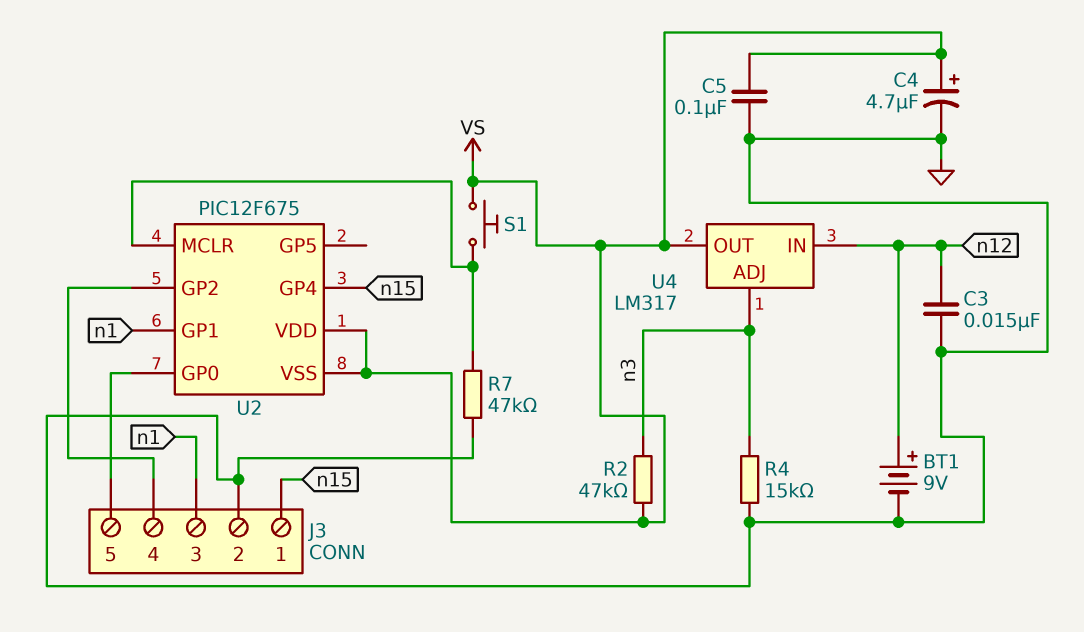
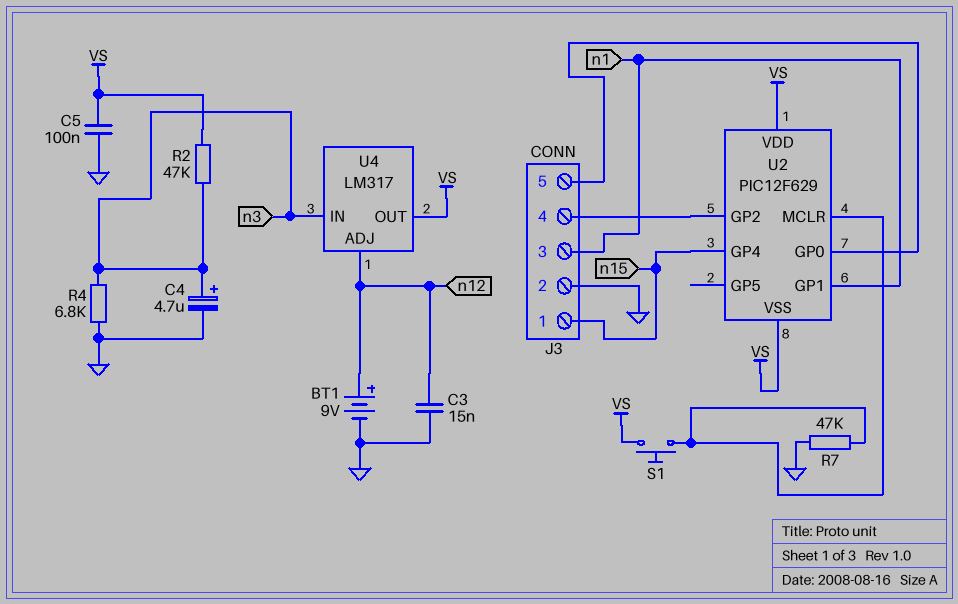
C4: 4.7uF (plus VS, minus GND) -> 4.7uF (plus n3, minus GND)
R4: 15k (GND, n3) -> 6.8k (GND, n3)
U2: PIC12F675 -> PIC12F629
U4 pin ADJ: n3 -> n12
U4 pin IN: n12 -> n3

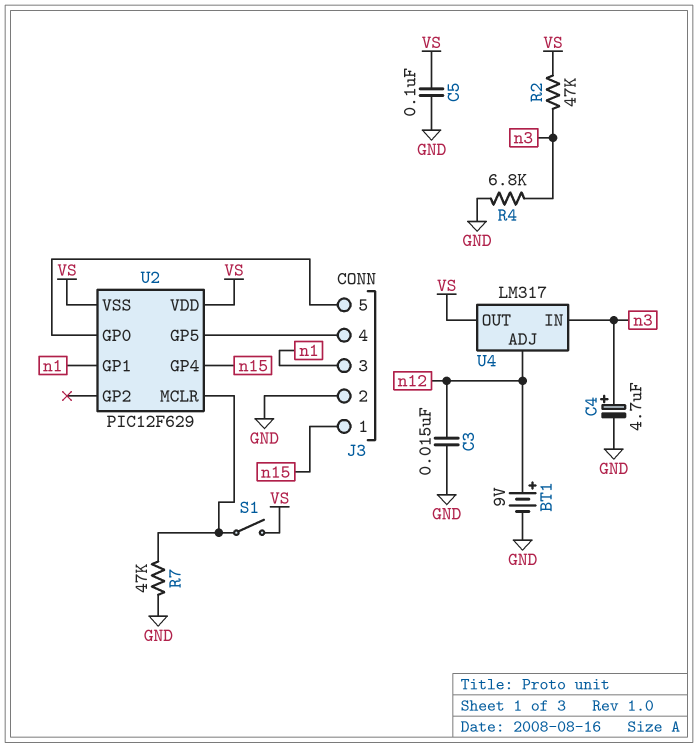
S1: button (U2/MCLR, VS) -> switch (U2/MCLR, VS)
U2 pin GP2: J3/4 -> none
U2 pin GP5: none -> J3/4

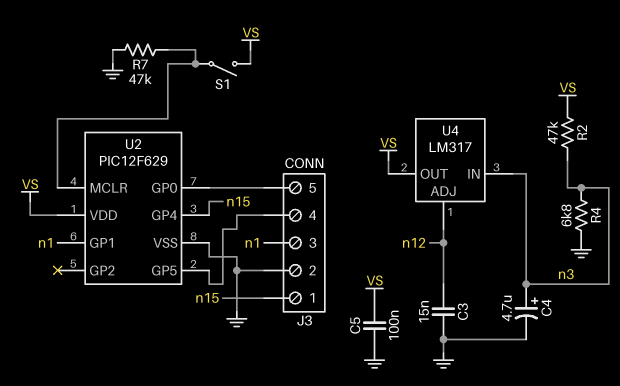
BT1: 9V (plus n12, minus GND) -> none
U2 pin VSS: VS -> GND

